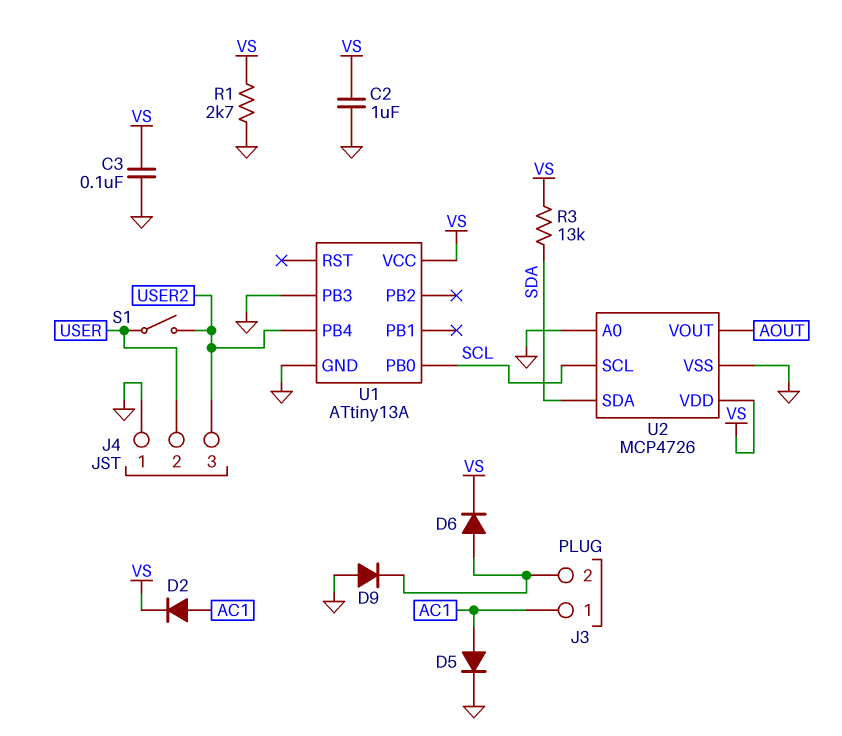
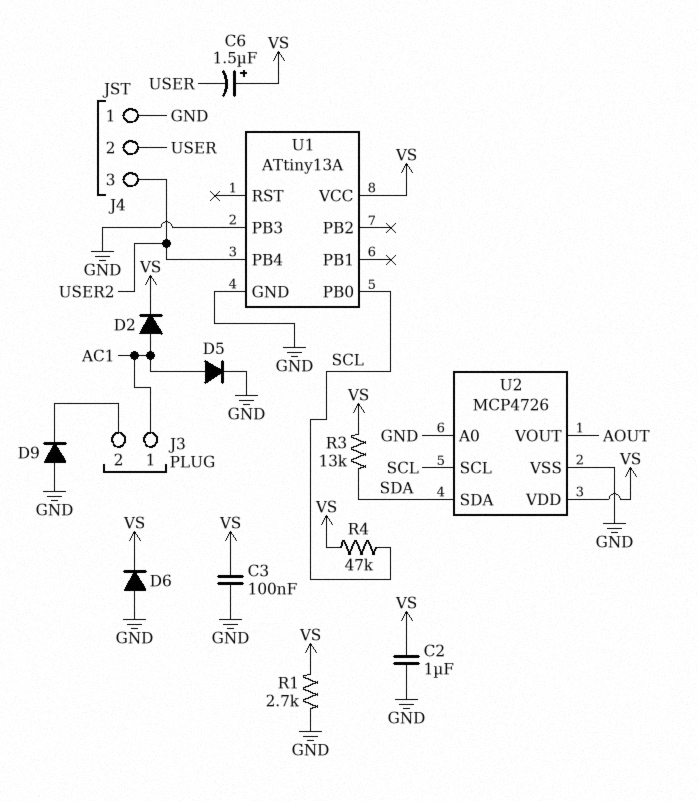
C6: none -> 1.5uF (plus VS, minus USER)
D6: diode (A J3/2, K VS) -> diode (A GND, K VS)
R4: none -> 47k (SCL, VS)
S1: switch (USER, USER2) -> none

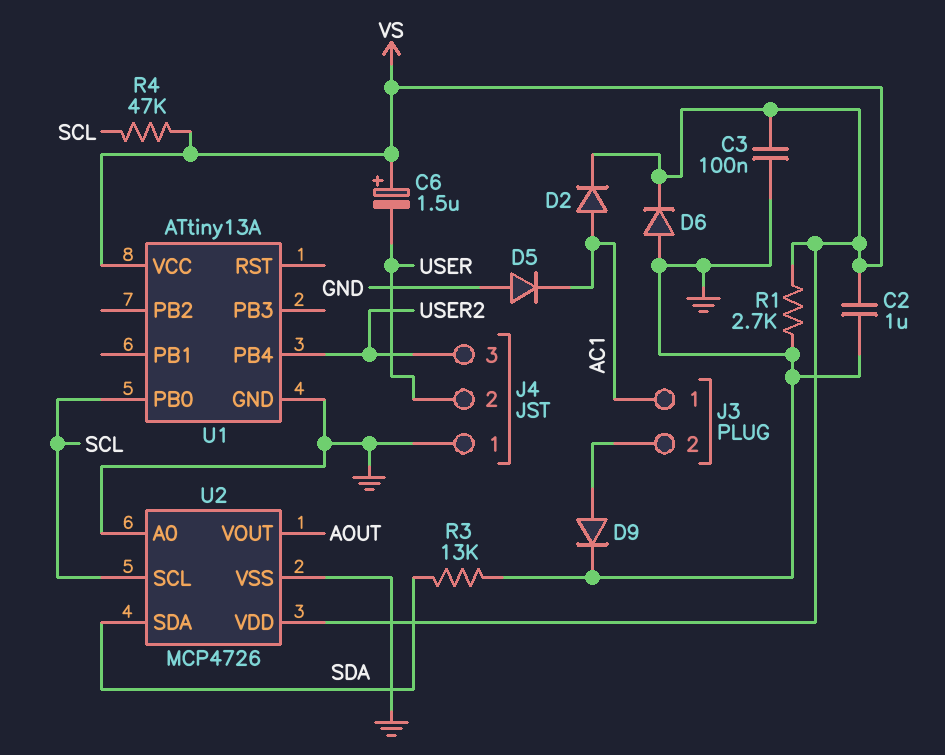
D5: diode (A AC1, K GND) -> diode (A GND, K AC1)
D9: diode (A GND, K J3/2) -> diode (A J3/2, K GND)
R3: 13k (SDA, VS) -> 13k (GND, SDA)
U1 pin PB3: GND -> none

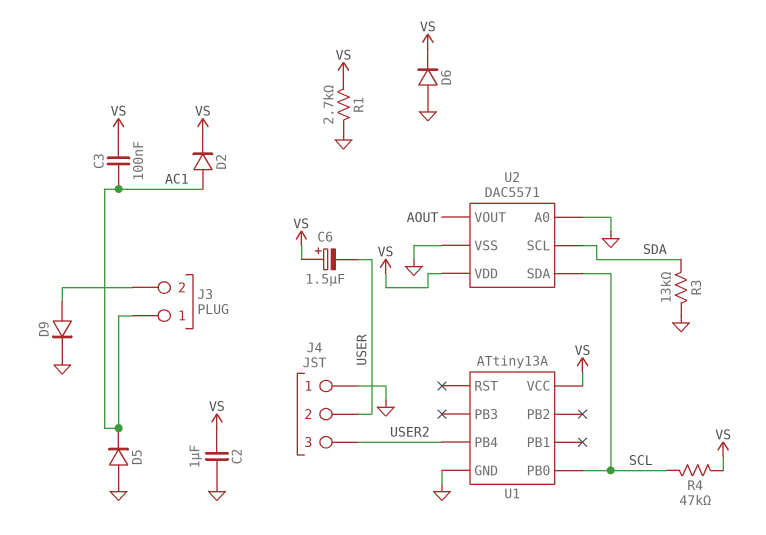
C3: 100nF (GND, VS) -> 100nF (AC1, VS)
U2: MCP4726 -> DAC5571
U2 pin SCL: SCL -> SDA
U2 pin SDA: SDA -> SCL

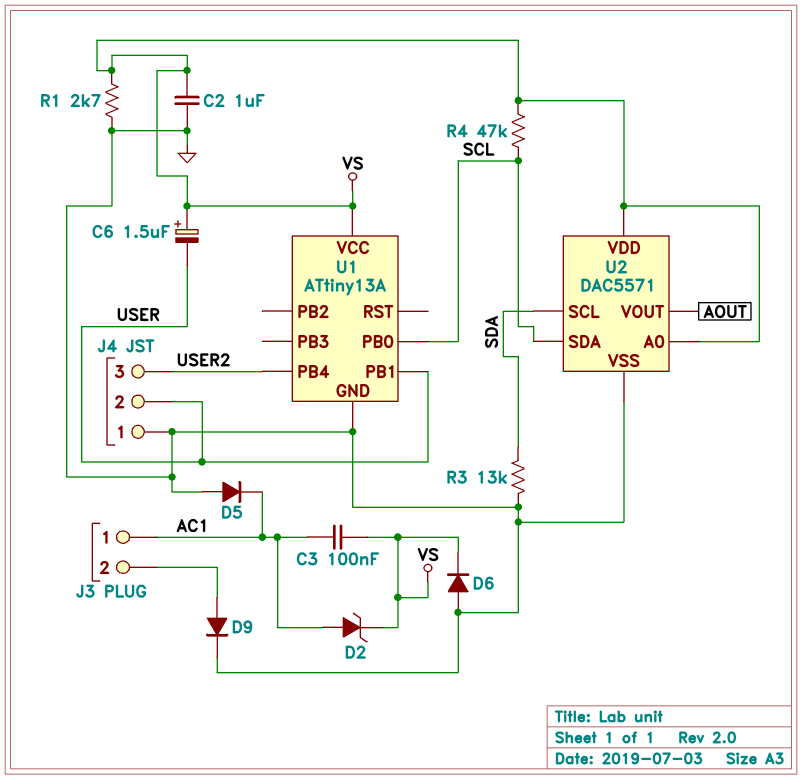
D2: diode (A AC1, K VS) -> zener (A AC1, K VS)
U1 pin PB1: none -> USER
U2 pin A0: GND -> VS

